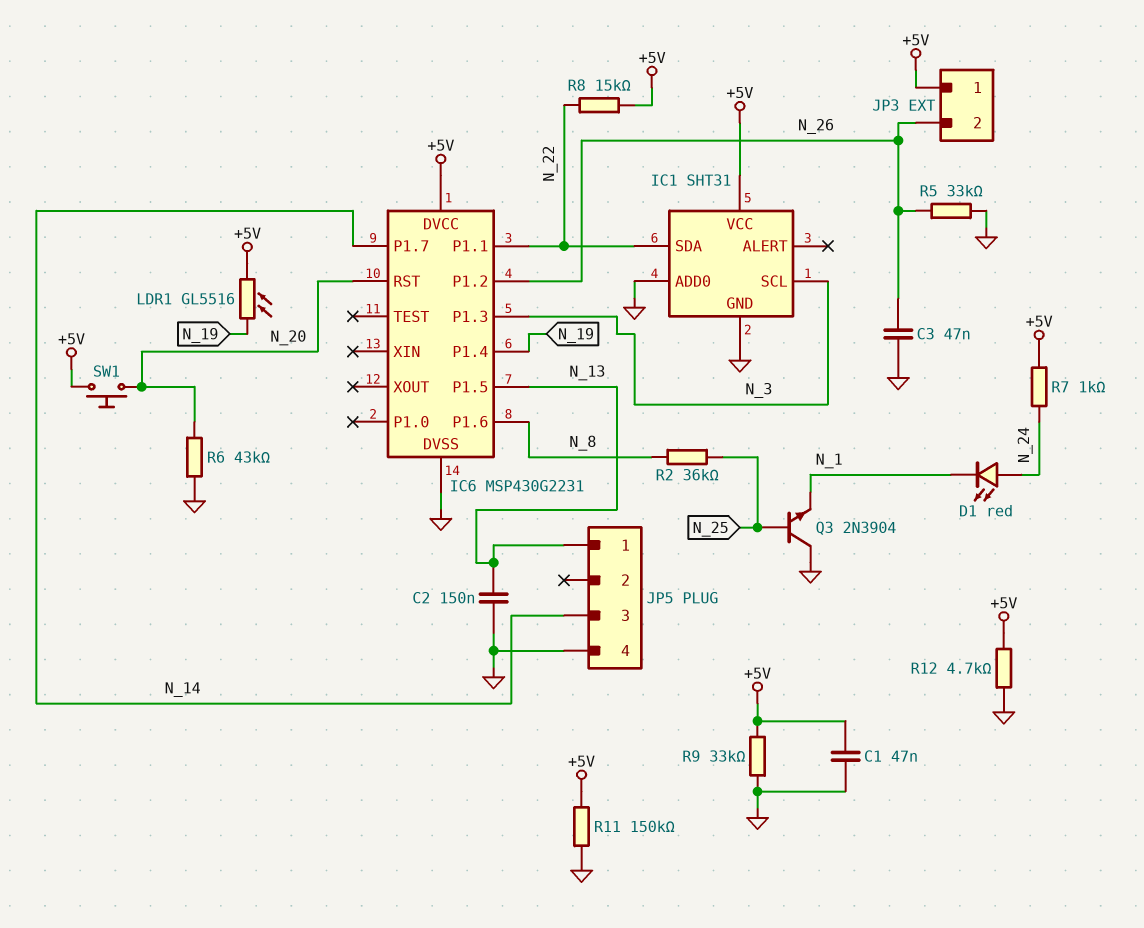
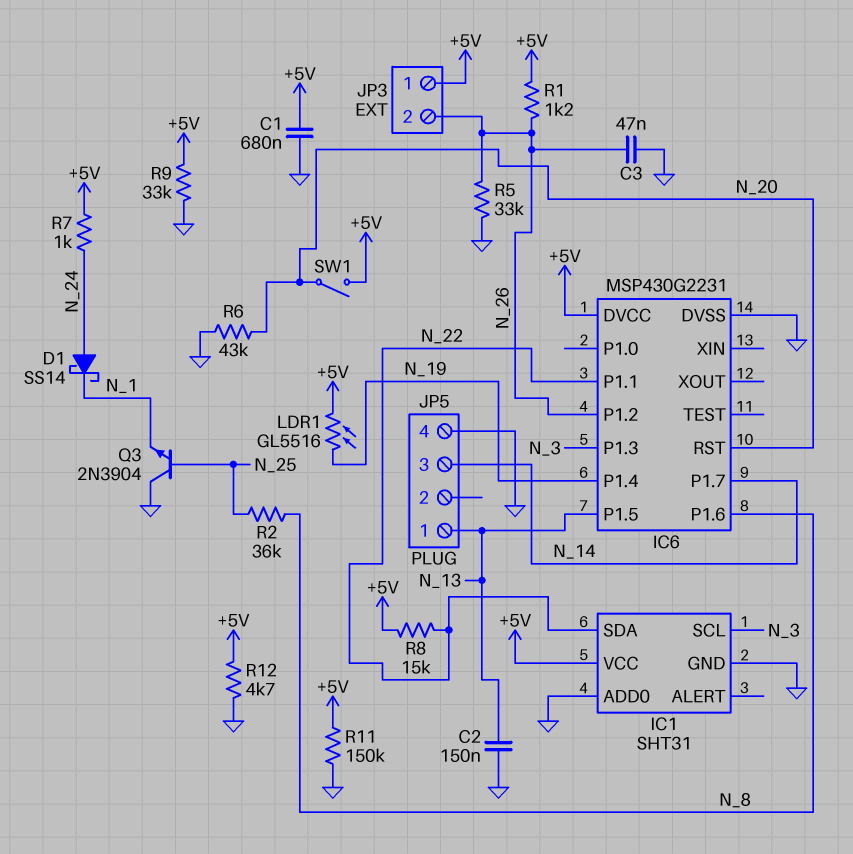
C1: 47nF (+5V, GND) -> 680nF (+5V, GND)
D1: LED red (A N_24, K N_1) -> schottky SS14 (A N_24, K N_1)
R1: none -> 1.2k (+5V, N_26)
SW1: button (+5V, N_20) -> switch (+5V, N_20)

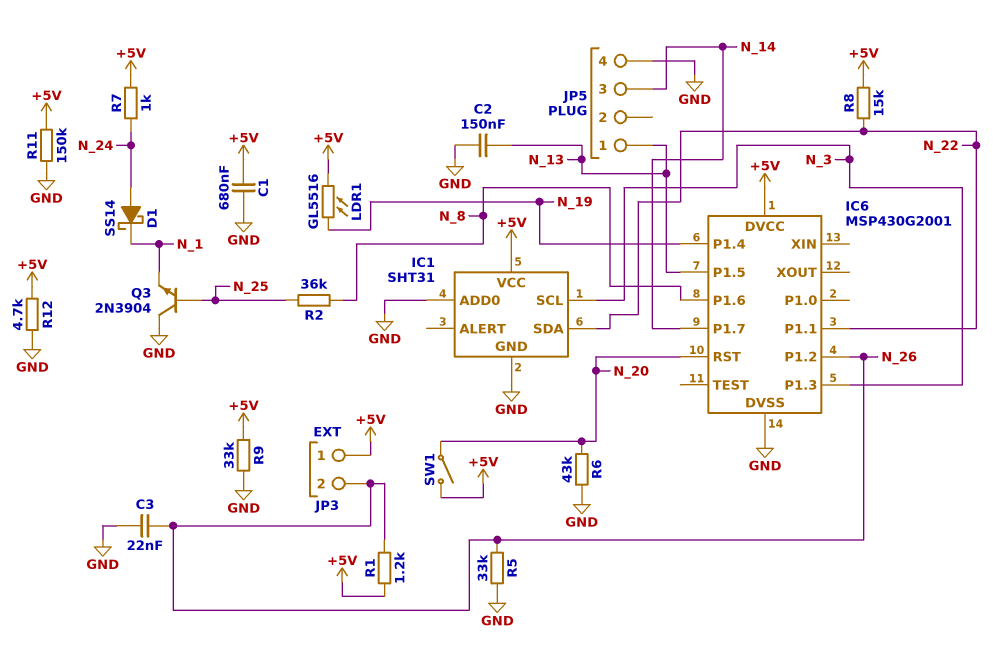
C3: 47nF (GND, N_26) -> 22nF (GND, N_26)
IC6: MSP430G2231 -> MSP430G2001

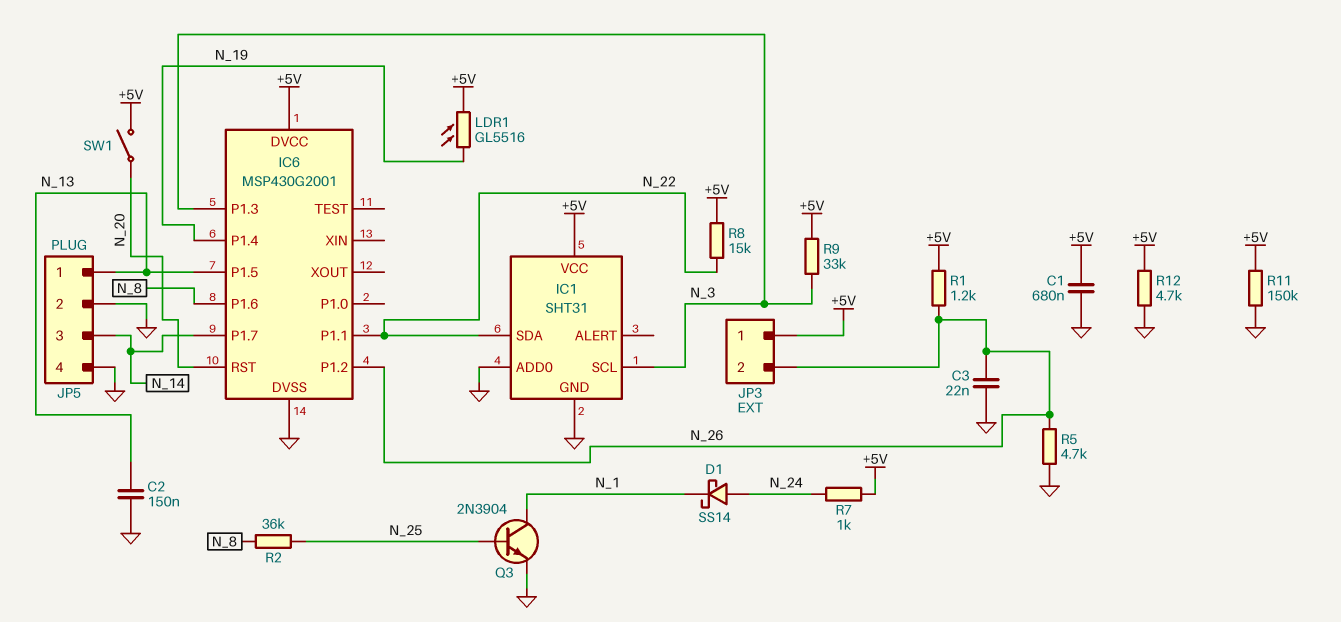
JP5 pin 2: none -> GND
Q3: NPN 2N3904 (B N_25, C GND, E N_1) -> NPN 2N3904 (B N_25, C N_1, E GND)
R5: 33k (GND, N_26) -> 4.7k (GND, N_26)
R6: 43k (GND, N_20) -> none
R9: 33k (+5V, GND) -> 33k (+5V, N_3)

